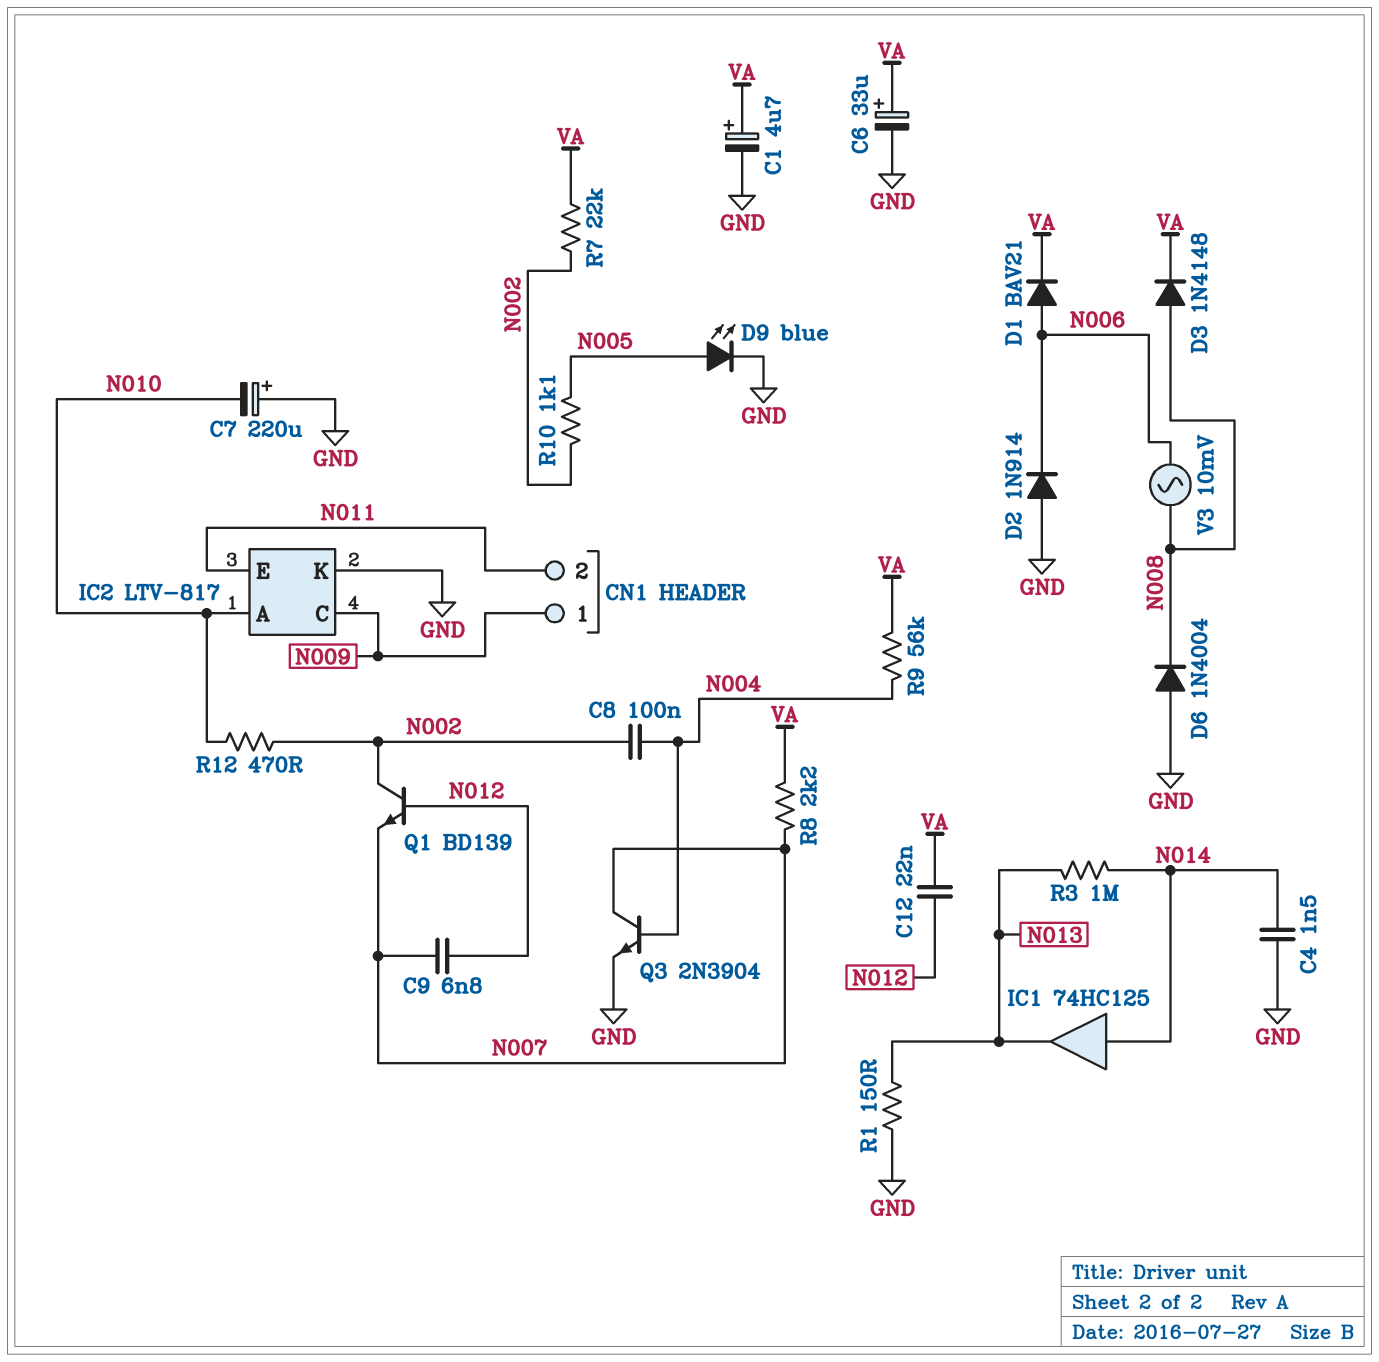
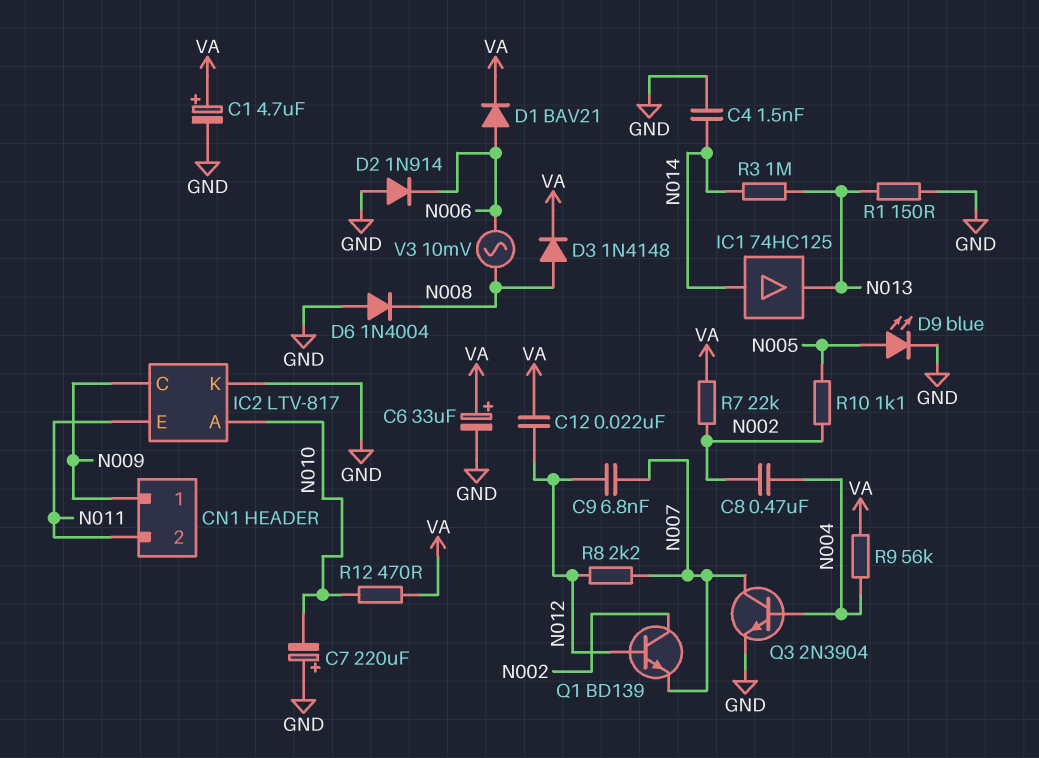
C8: 100nF (N002, N004) -> 470nF (N002, N004)
R8: 2.2k (N007, VA) -> 2.2k (N007, N012)
R12: 470 (N002, N010) -> 470 (N010, VA)

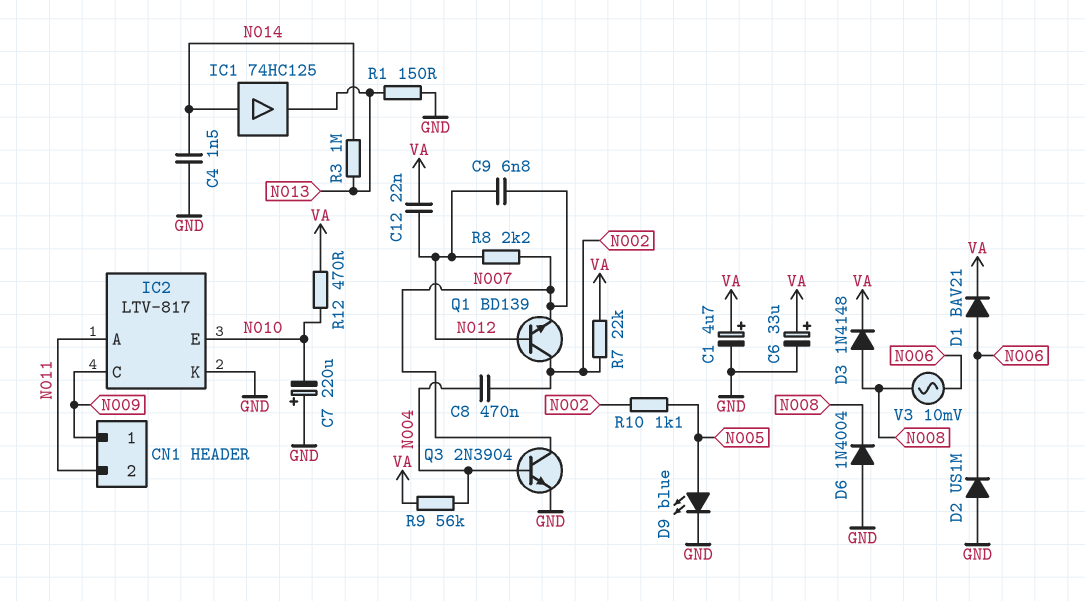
D2: diode 1N914 (A GND, K N006) -> diode US1M (A GND, K N006)
IC2 pin A: N010 -> N011
IC2 pin E: N011 -> N010

